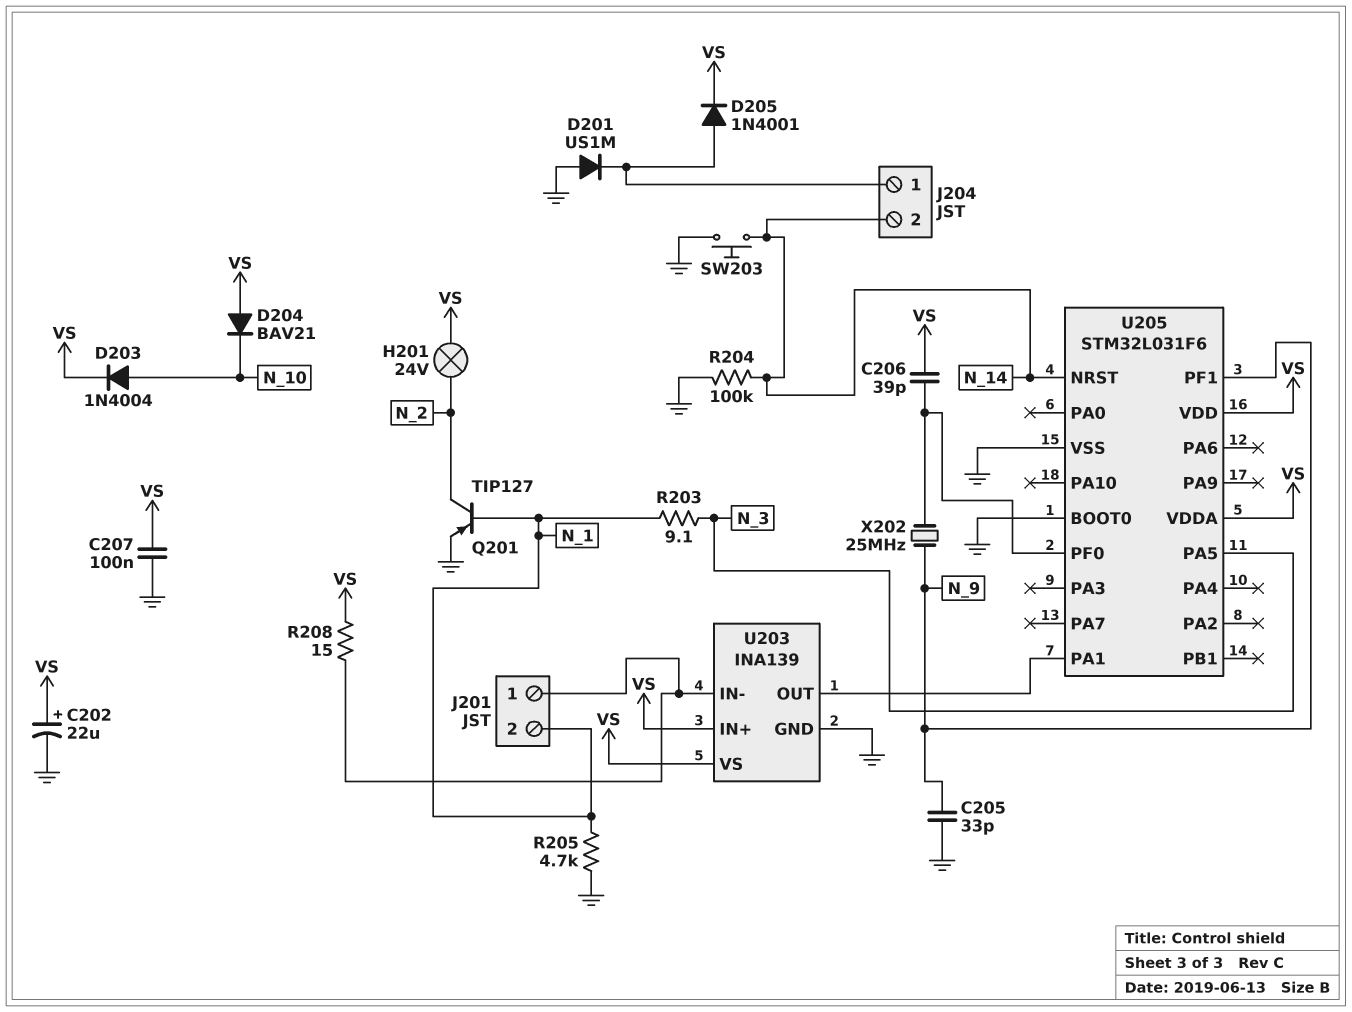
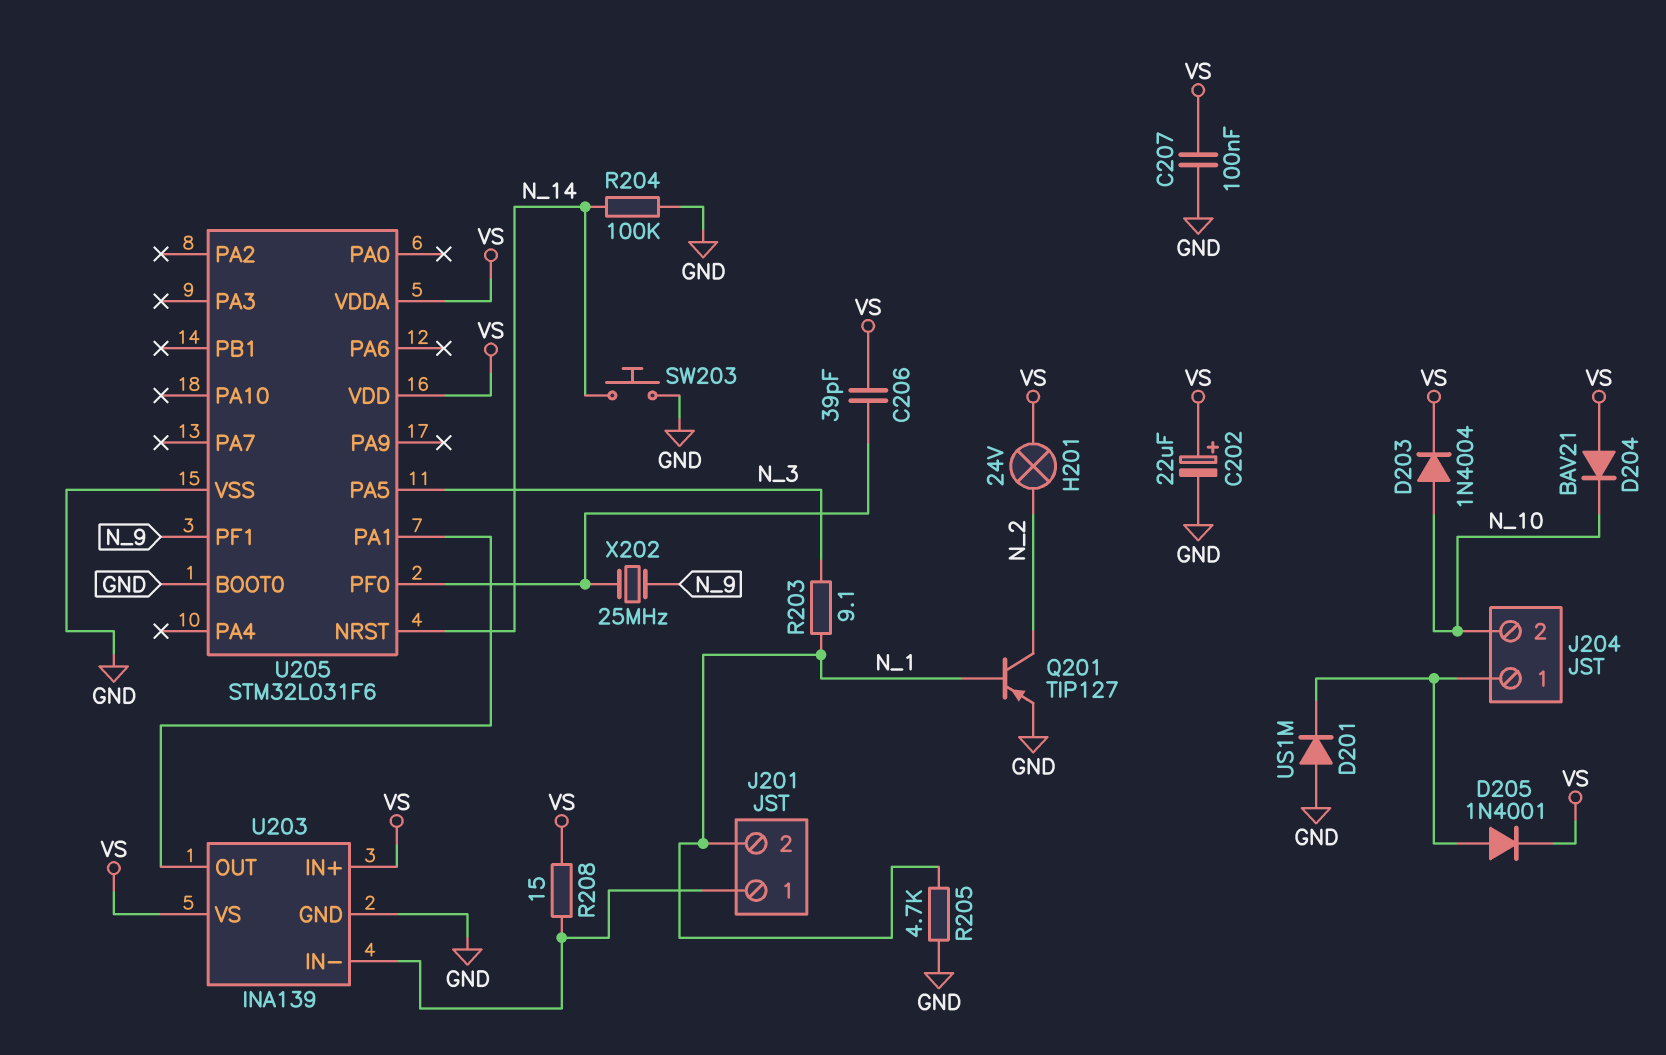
C205: 33pF (GND, N_9) -> none
J204 pin 2: N_14 -> N_10

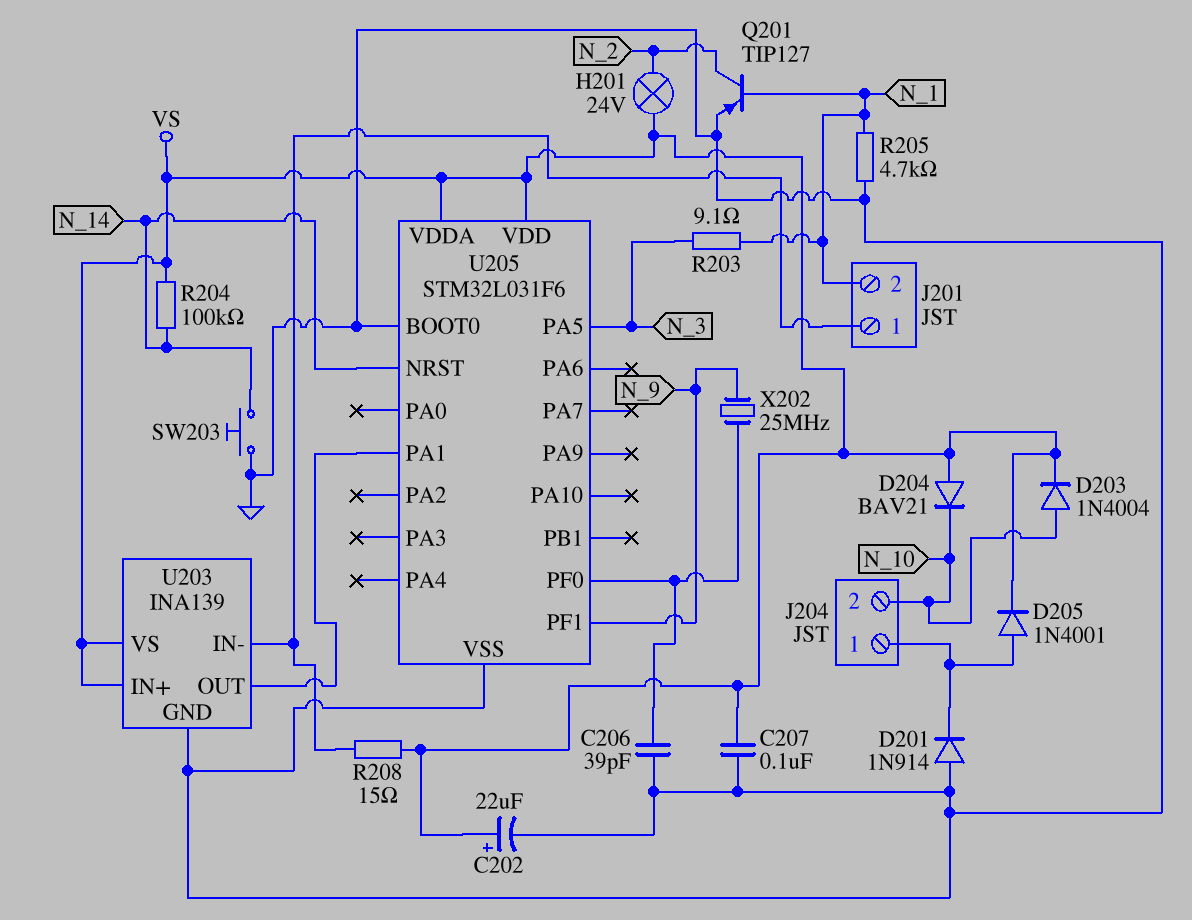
C206: 39pF (U205/PF0, VS) -> 39pF (GND, U205/PF0)
D201: diode US1M (A GND, K J204/1) -> diode 1N914 (A GND, K J204/1)
R204: 100k (GND, N_14) -> 100k (N_14, VS)

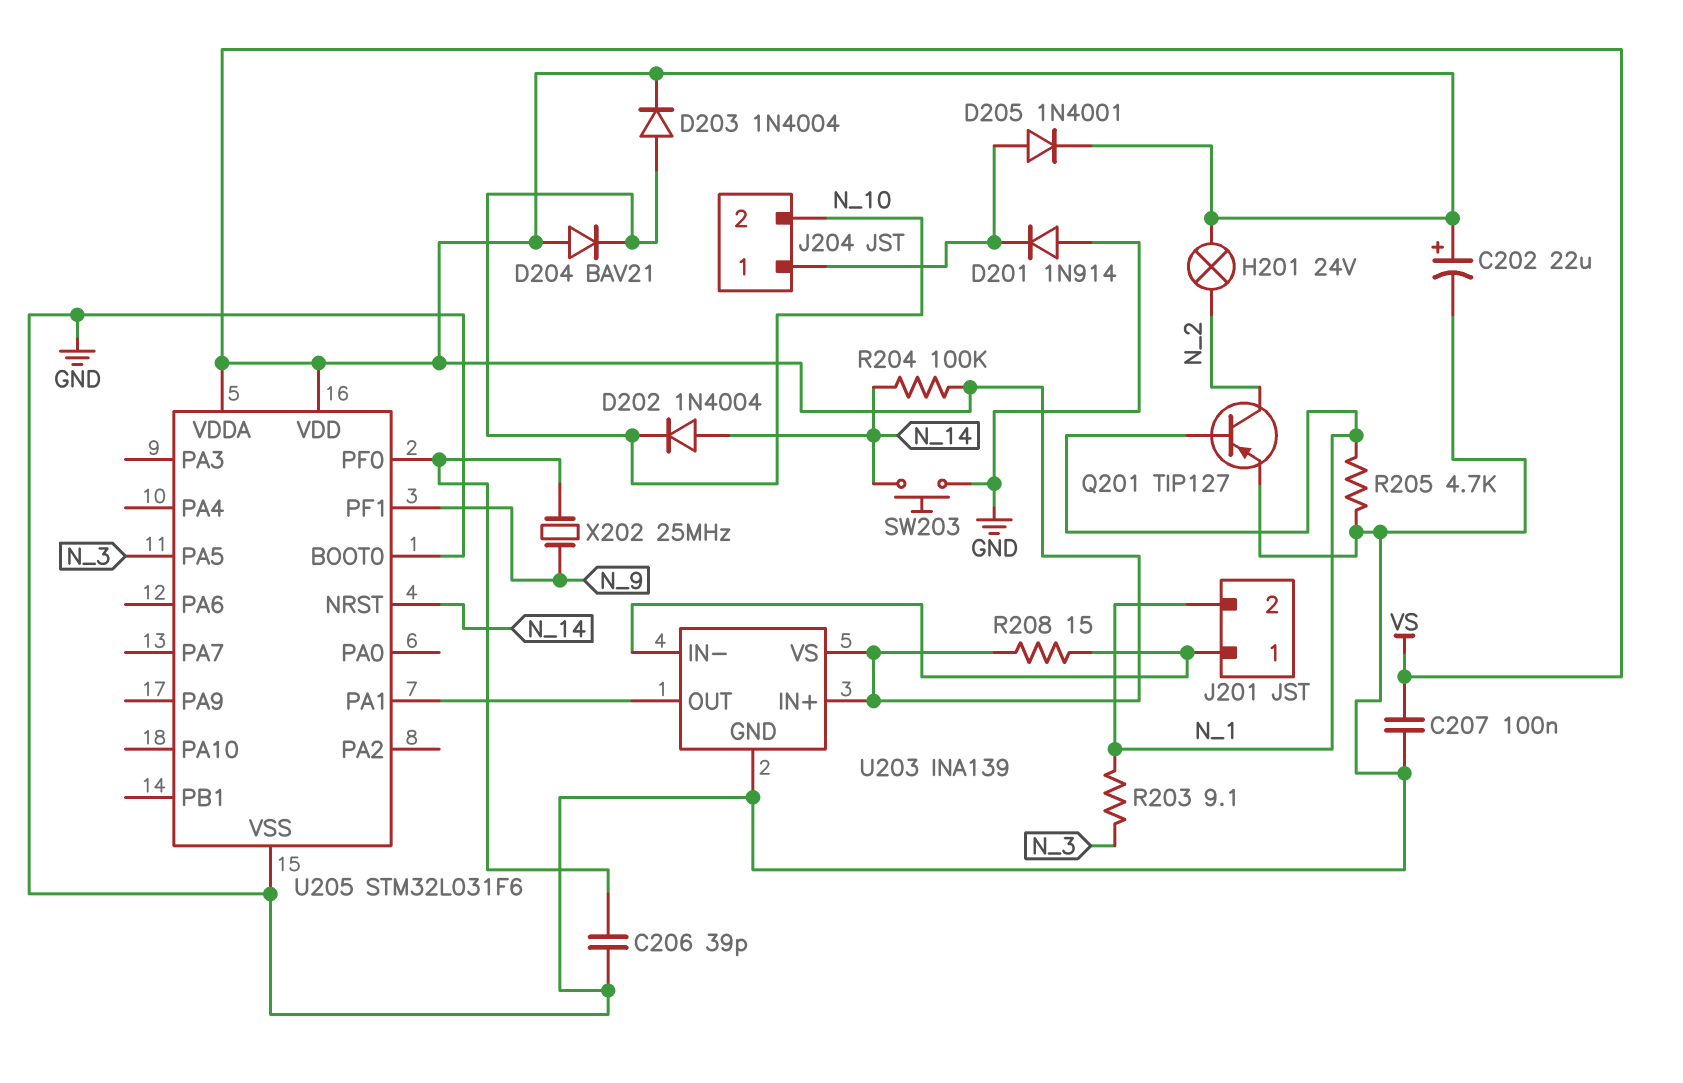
D202: none -> diode 1N4004 (A N_14, K N_10)

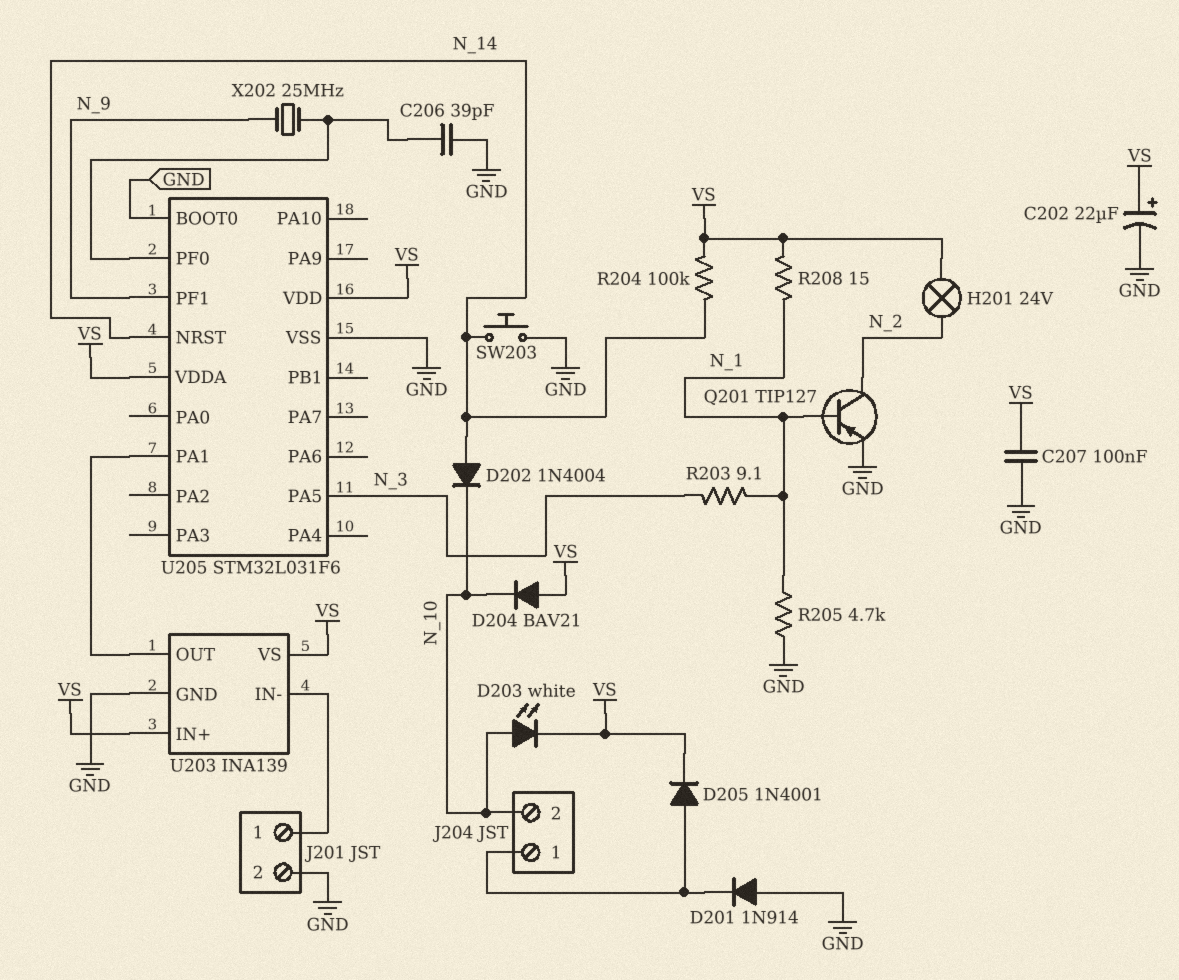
D203: diode 1N4004 (A N_10, K VS) -> LED white (A N_10, K VS)
J201 pin 2: N_1 -> GND
R208: 15 (J201/1, VS) -> 15 (N_1, VS)

